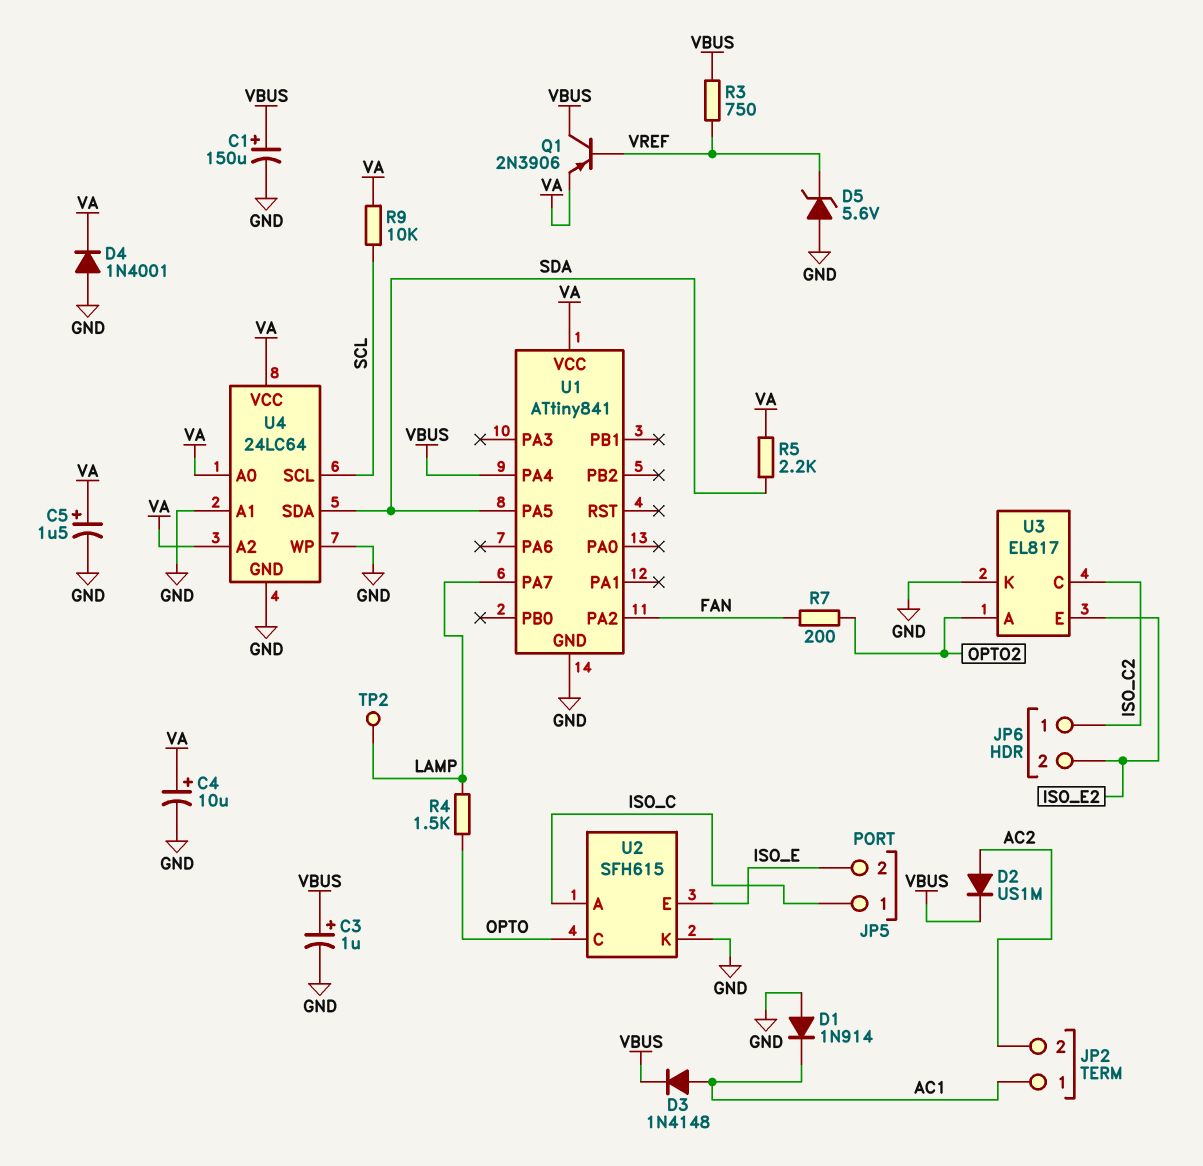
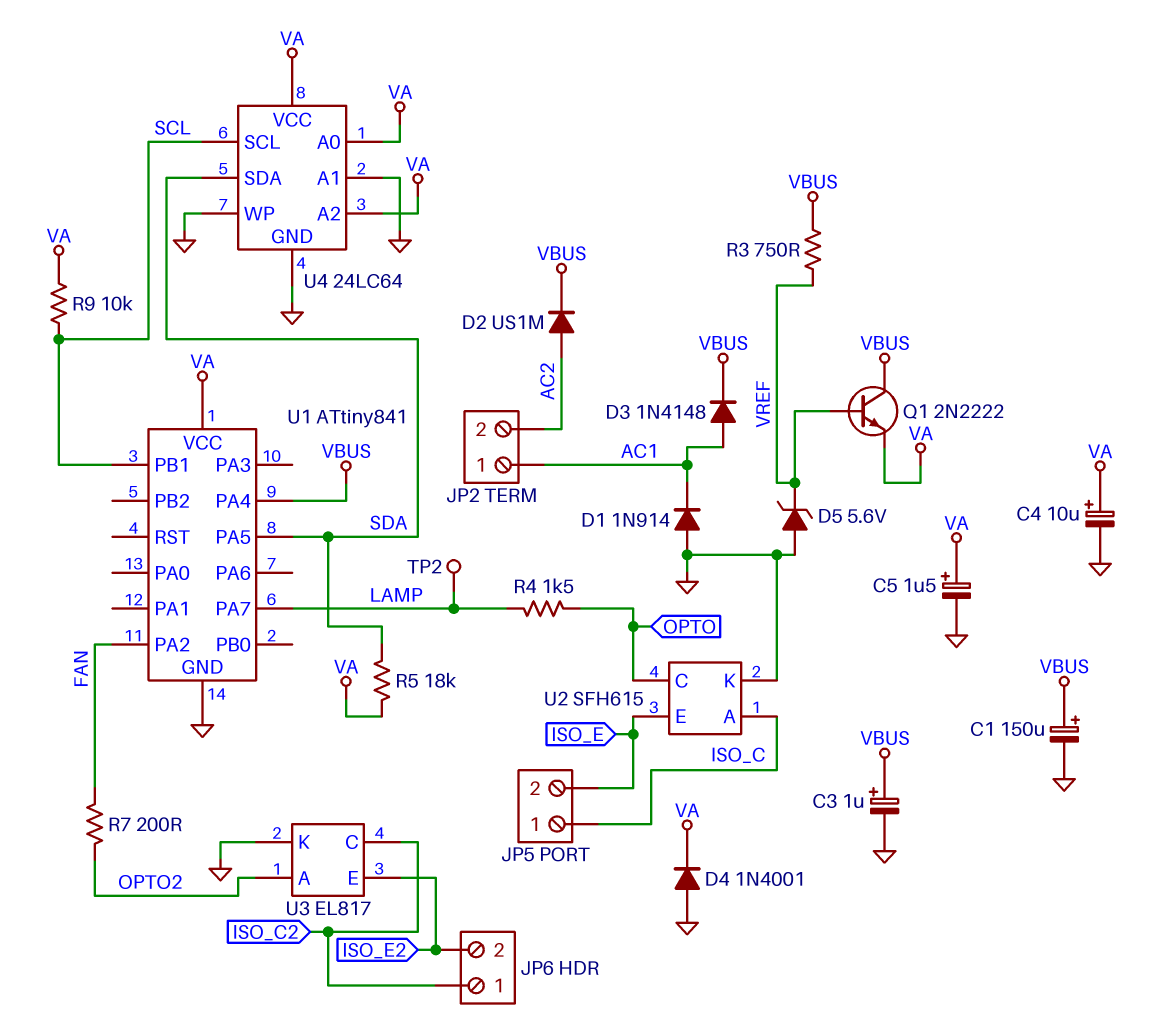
Q1: PNP 2N3906 (B VREF, C VBUS, E VA) -> NPN 2N2222 (B VREF, C VBUS, E VA)
R5: 2.2k (SDA, VA) -> 18k (SDA, VA)
U1 pin PB1: none -> SCL

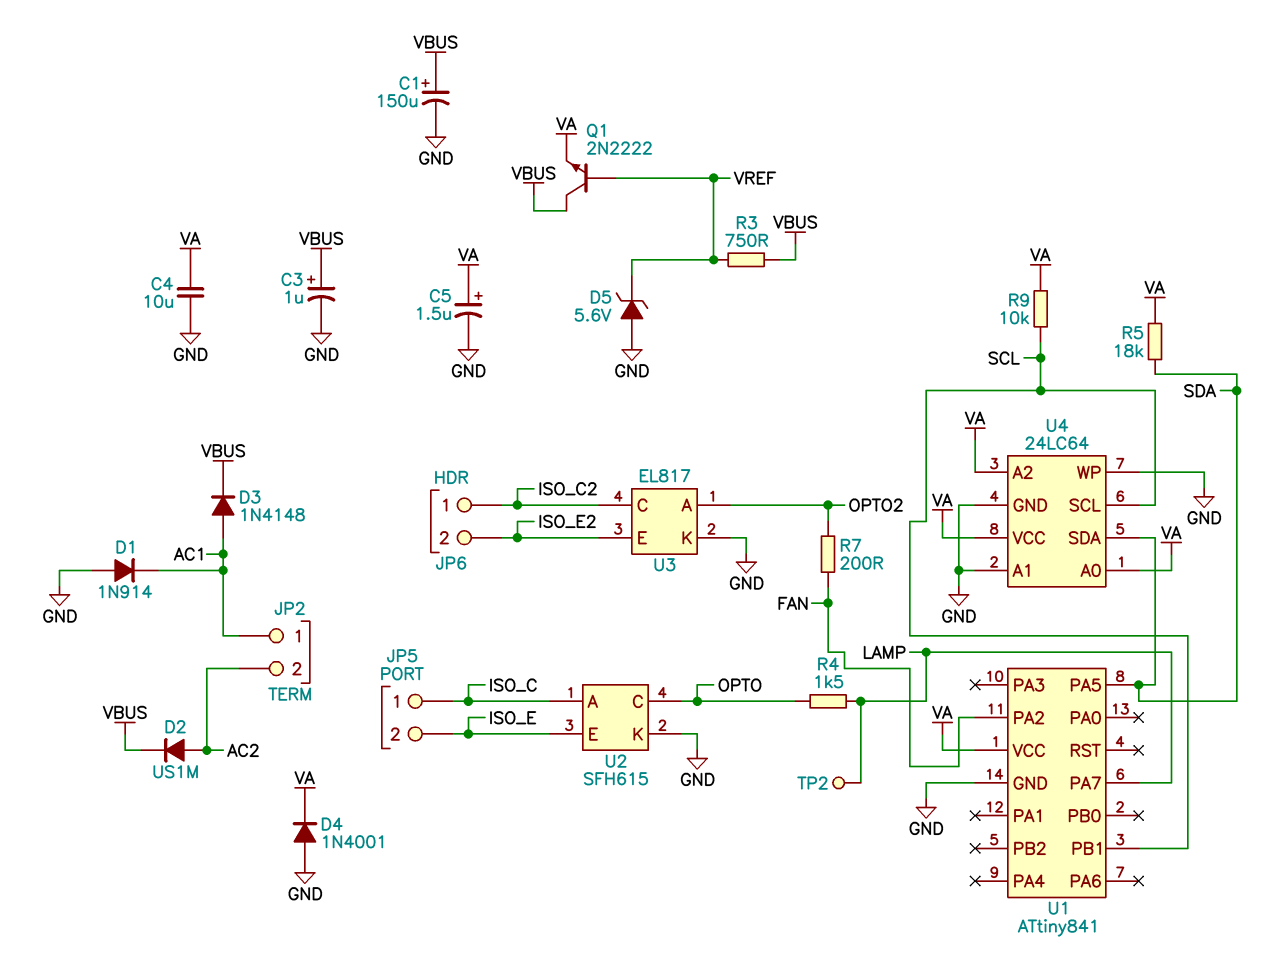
C4: 10uF (plus VA, minus GND) -> 10uF (GND, VA)
U1 pin PA4: VBUS -> none

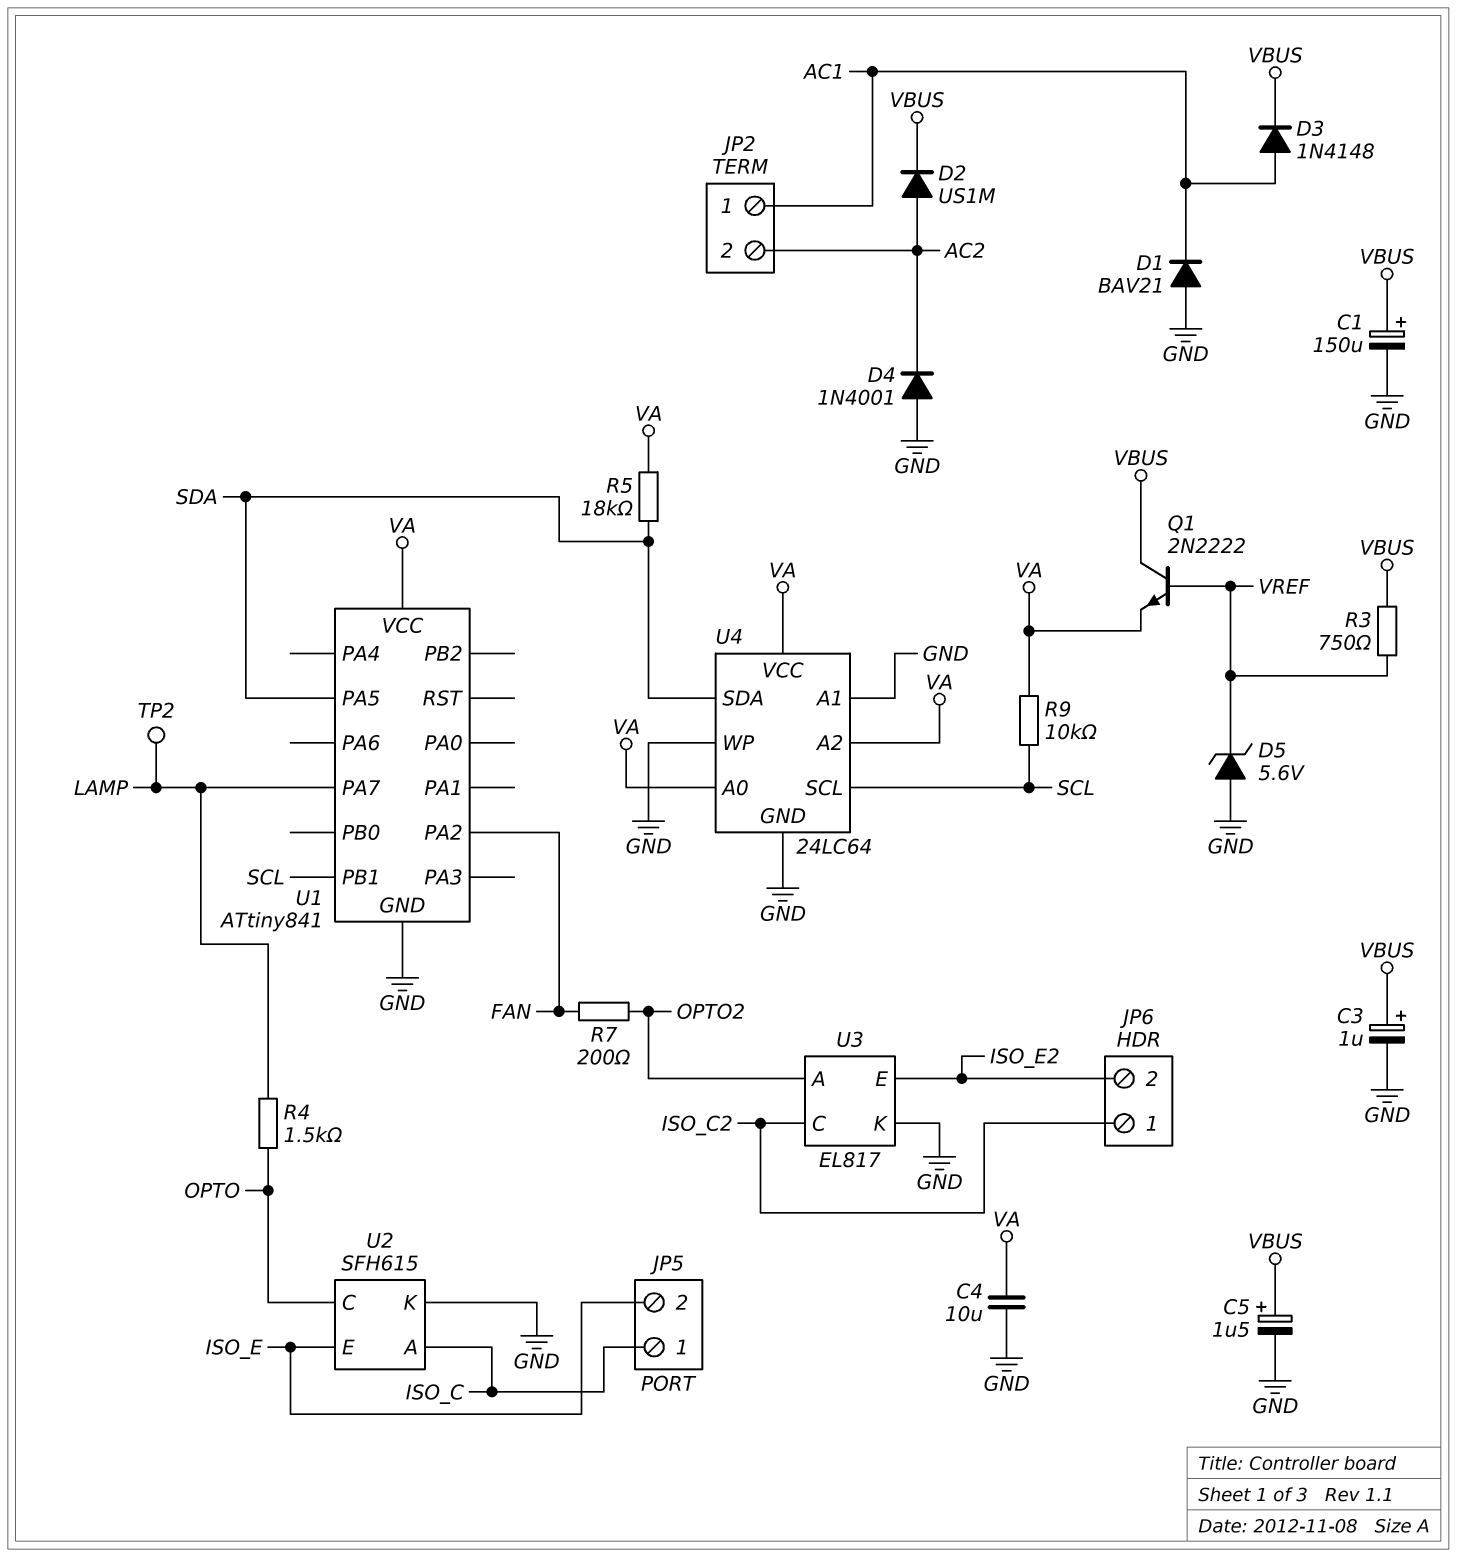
C5: 1.5uF (plus VA, minus GND) -> 1.5uF (plus VBUS, minus GND)
D1: diode 1N914 (A GND, K AC1) -> diode BAV21 (A GND, K AC1)
D4: diode 1N4001 (A GND, K VA) -> diode 1N4001 (A GND, K AC2)

